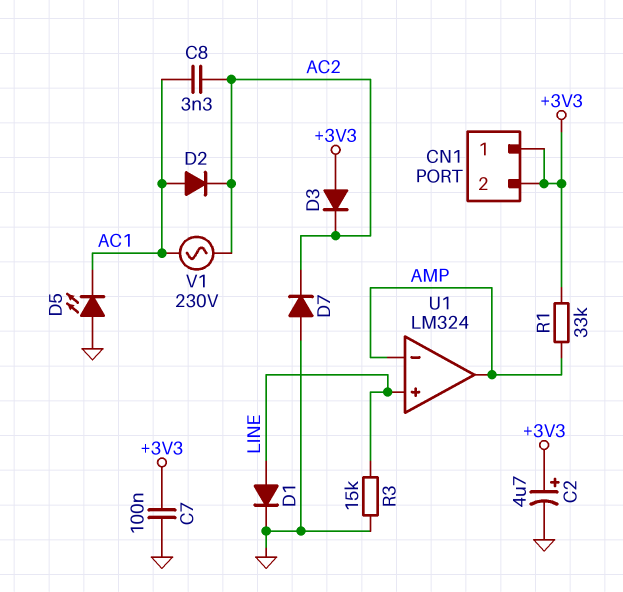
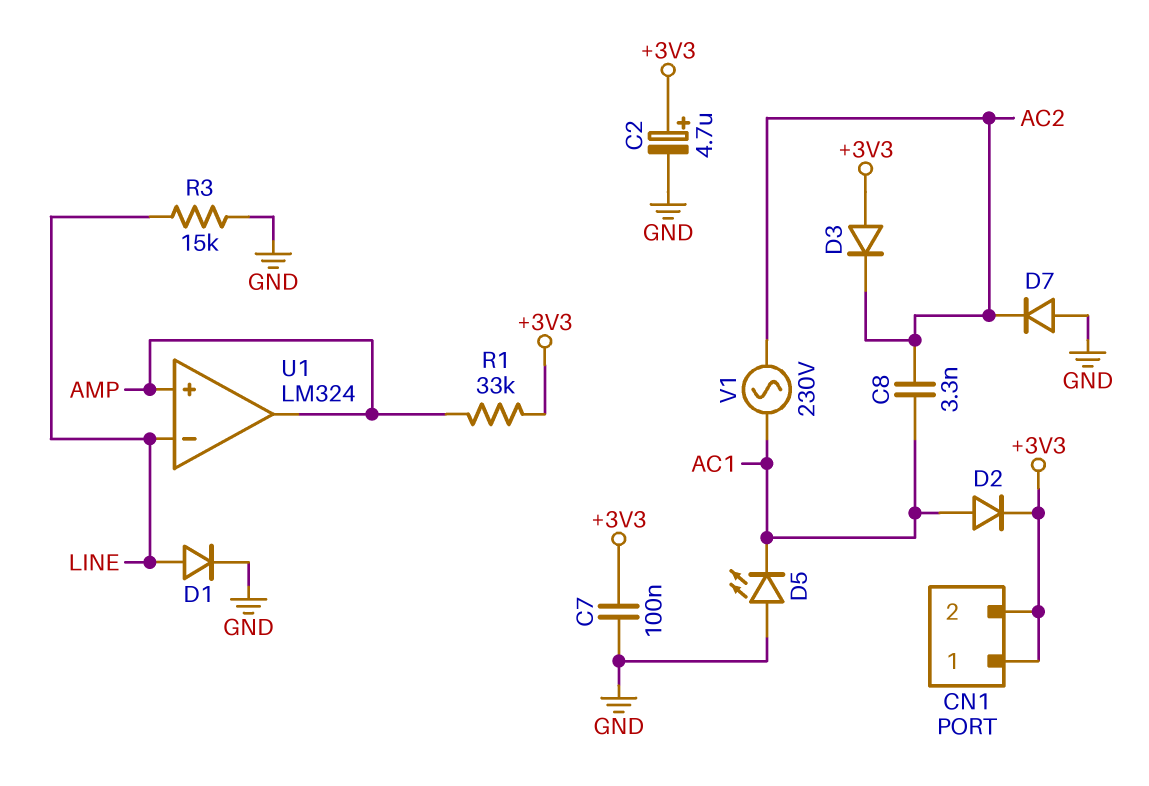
D2: diode (A AC1, K AC2) -> diode (A AC1, K +3V3)
U1 pin in+: LINE -> AMP
U1 pin in-: AMP -> LINE

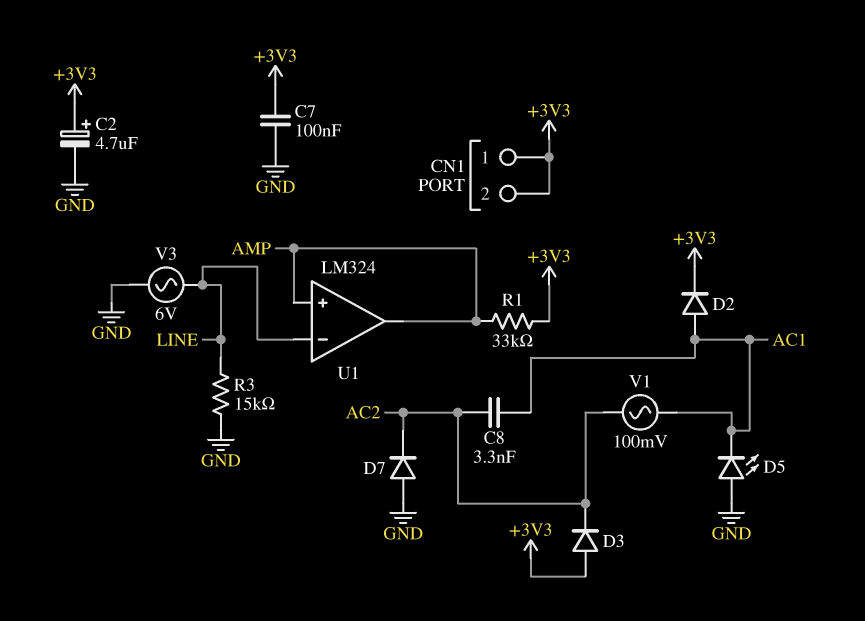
D1: diode (A LINE, K GND) -> none
V1: AC 230V (AC1, AC2) -> AC 100mV (AC1, AC2)
V3: none -> AC 6V (GND, LINE)

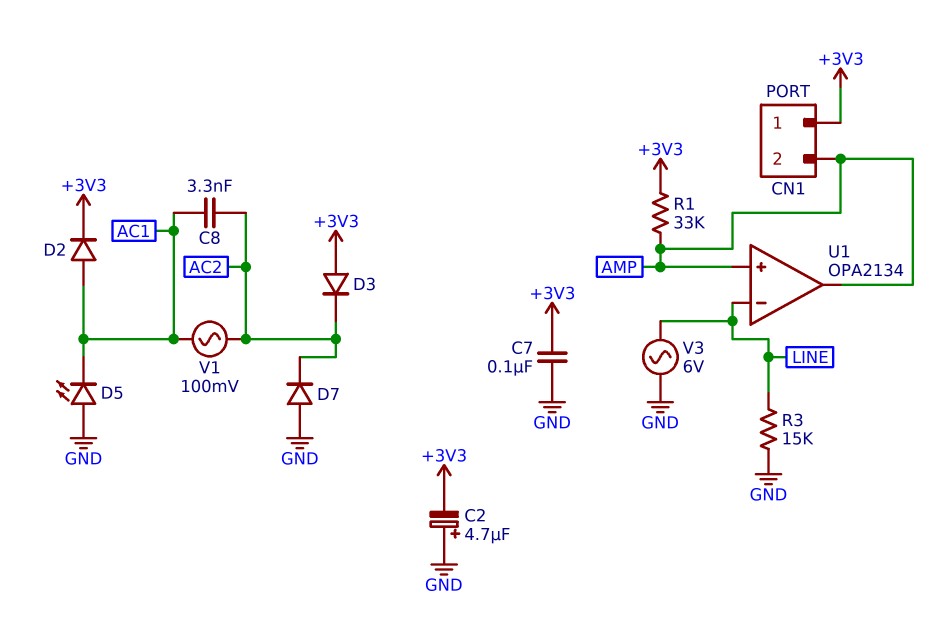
C2: 4.7uF (plus +3V3, minus GND) -> 4.7uF (plus GND, minus +3V3)
CN1 pin 2: +3V3 -> AMP
U1: LM324 -> OPA2134

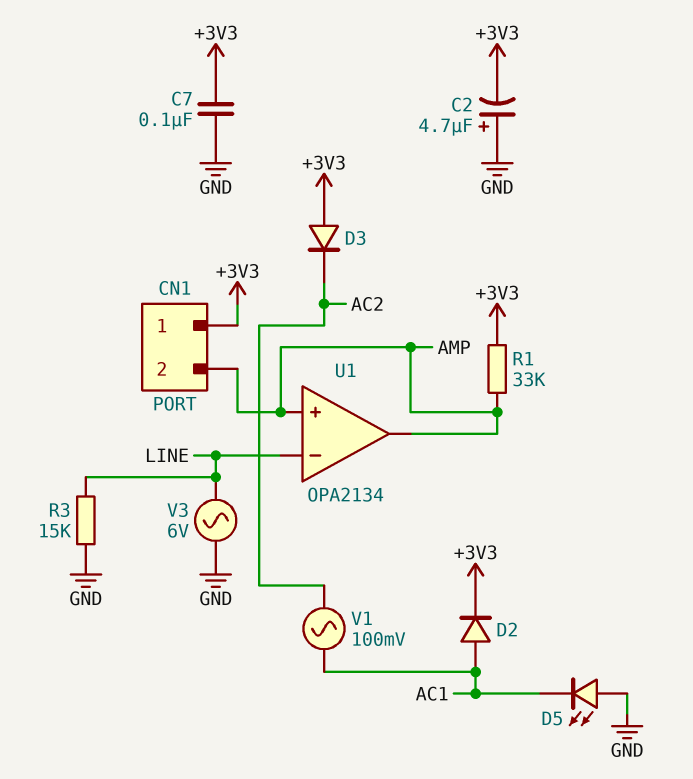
C8: 3.3nF (AC1, AC2) -> none
D7: diode (A GND, K AC2) -> none

